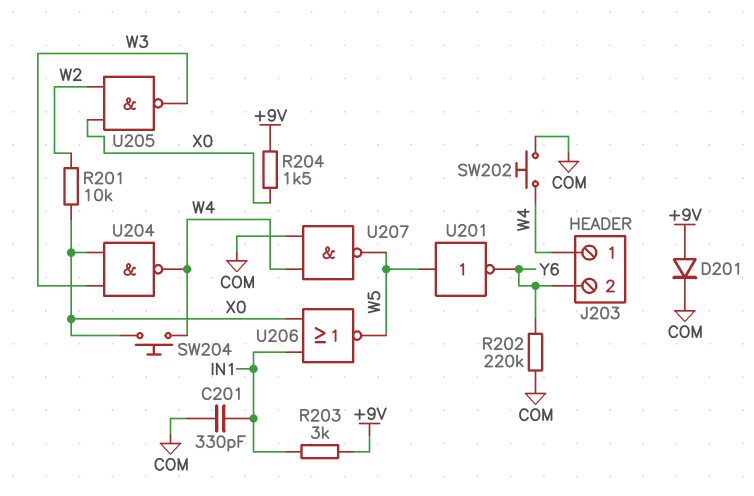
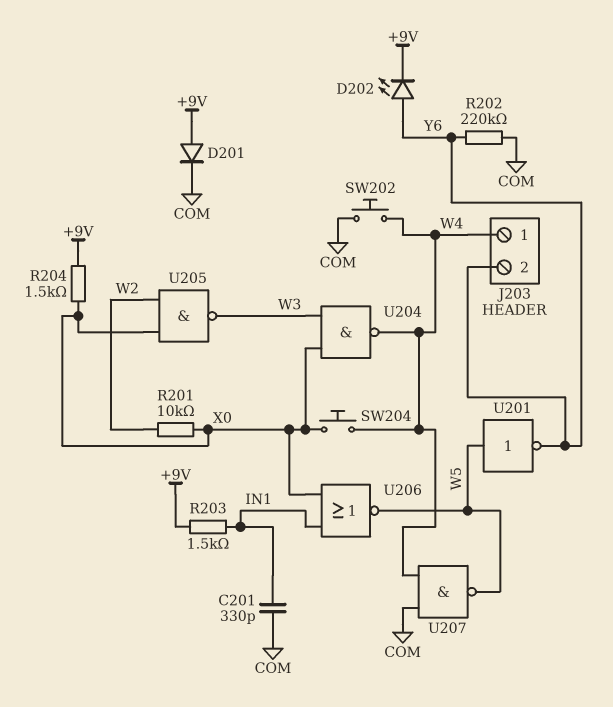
D202: none -> LED (A Y6, K +9V)
R203: 3k (+9V, IN1) -> 1.5k (+9V, IN1)

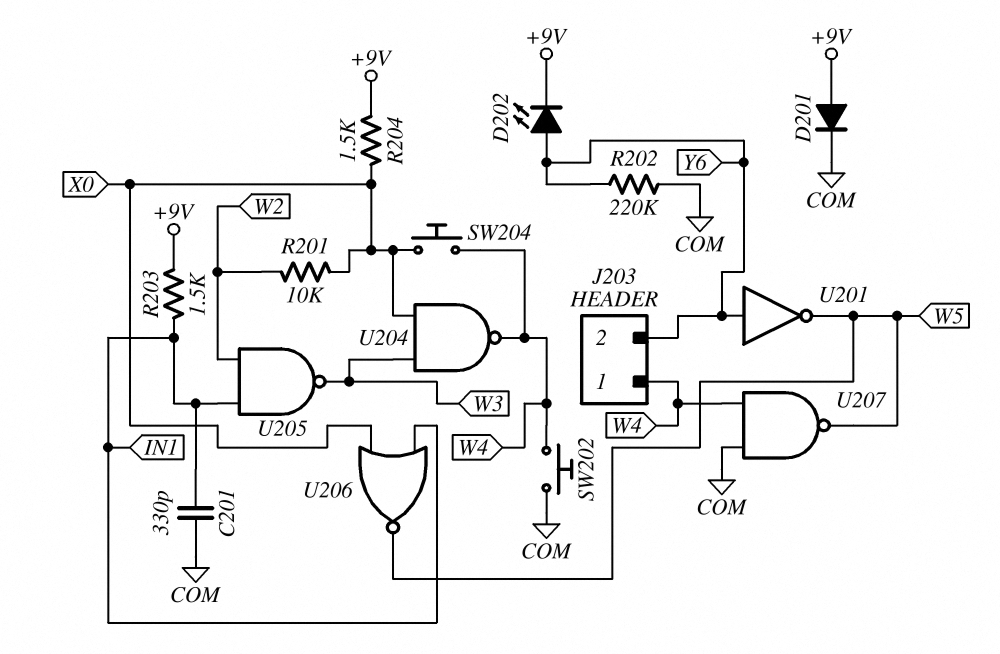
U201: NOT (in W5, out Y6) -> NOT (in Y6, out W5)
U205: NAND (in W2, in X0, out W3) -> NAND (in IN1, in W2, out W3)

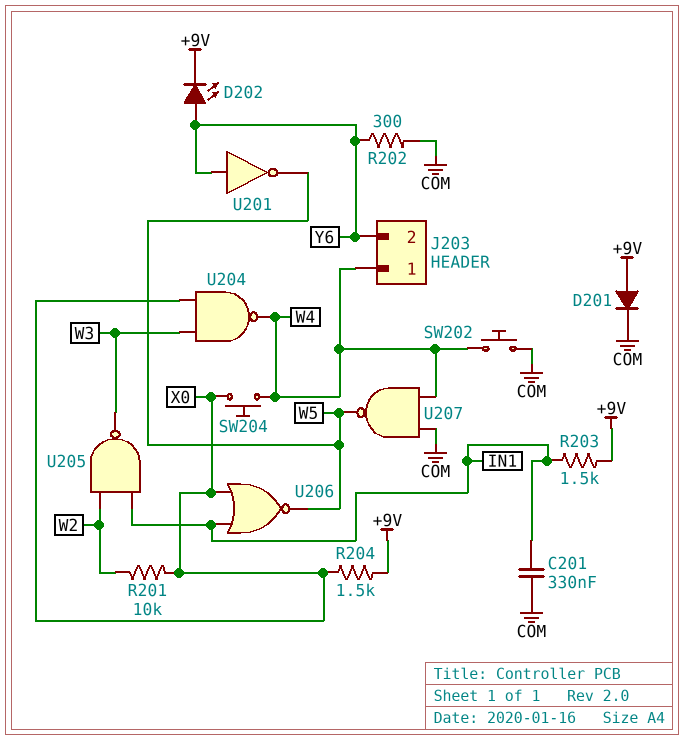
C201: 330pF (COM, IN1) -> 330nF (COM, IN1)
R202: 220k (COM, Y6) -> 300 (COM, Y6)

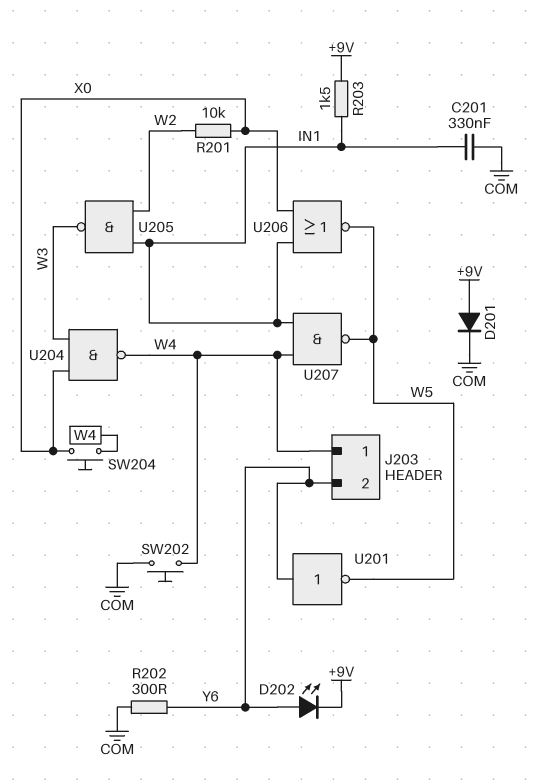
R204: 1.5k (+9V, X0) -> none
U207: NAND (in COM, in W4, out W5) -> NAND (in IN1, in W4, out W5)

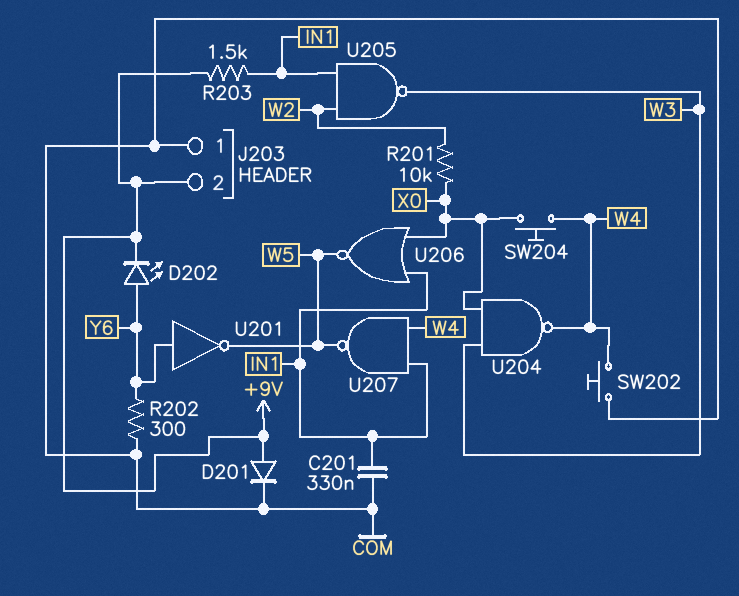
J203 pin 1: W4 -> COM
J203 pin 2: Y6 -> +9V

